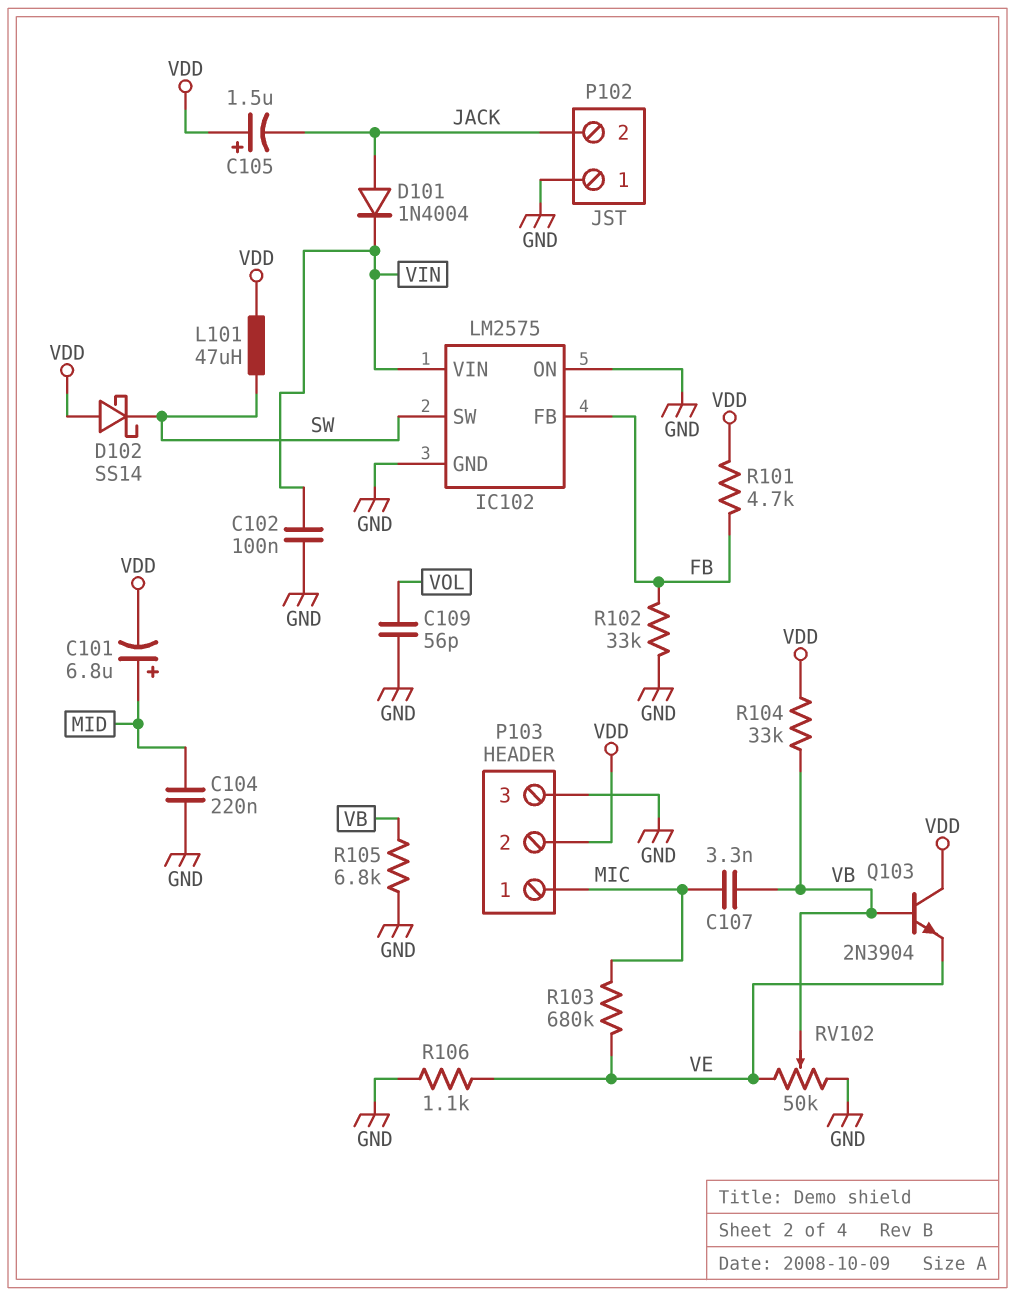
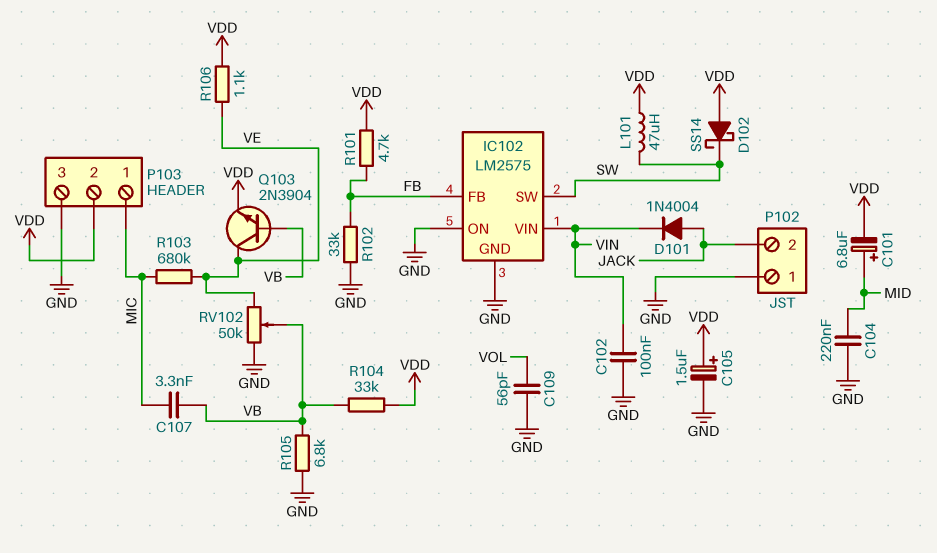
C105: 1.5uF (plus VDD, minus JACK) -> 1.5uF (plus VDD, minus GND)
Q103: NPN 2N3904 (B VB, C VDD, E VE) -> NPN 2N3904 (B VB, C VE, E VDD)
R106: 1.1k (GND, VE) -> 1.1k (VDD, VE)

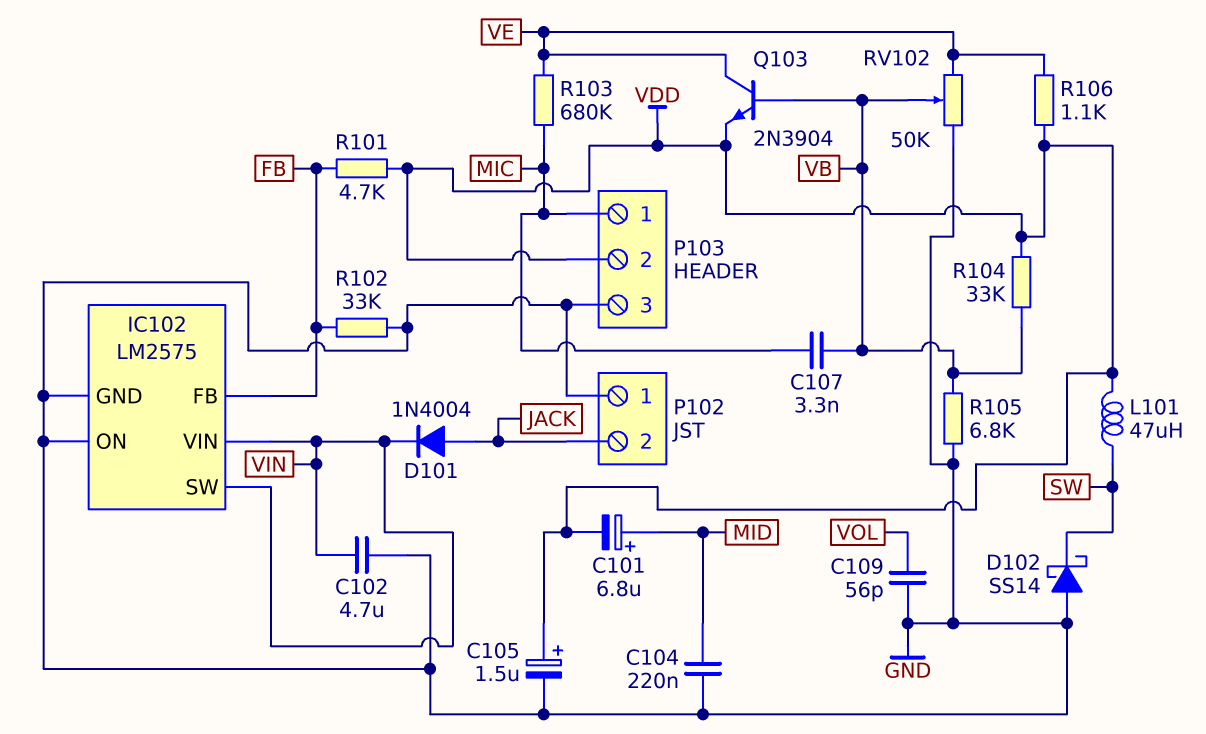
C102: 100nF (GND, VIN) -> 4.7uF (GND, VIN)
D102: schottky SS14 (A VDD, K SW) -> schottky SS14 (A GND, K SW)
IC102 pin SW: SW -> VIN

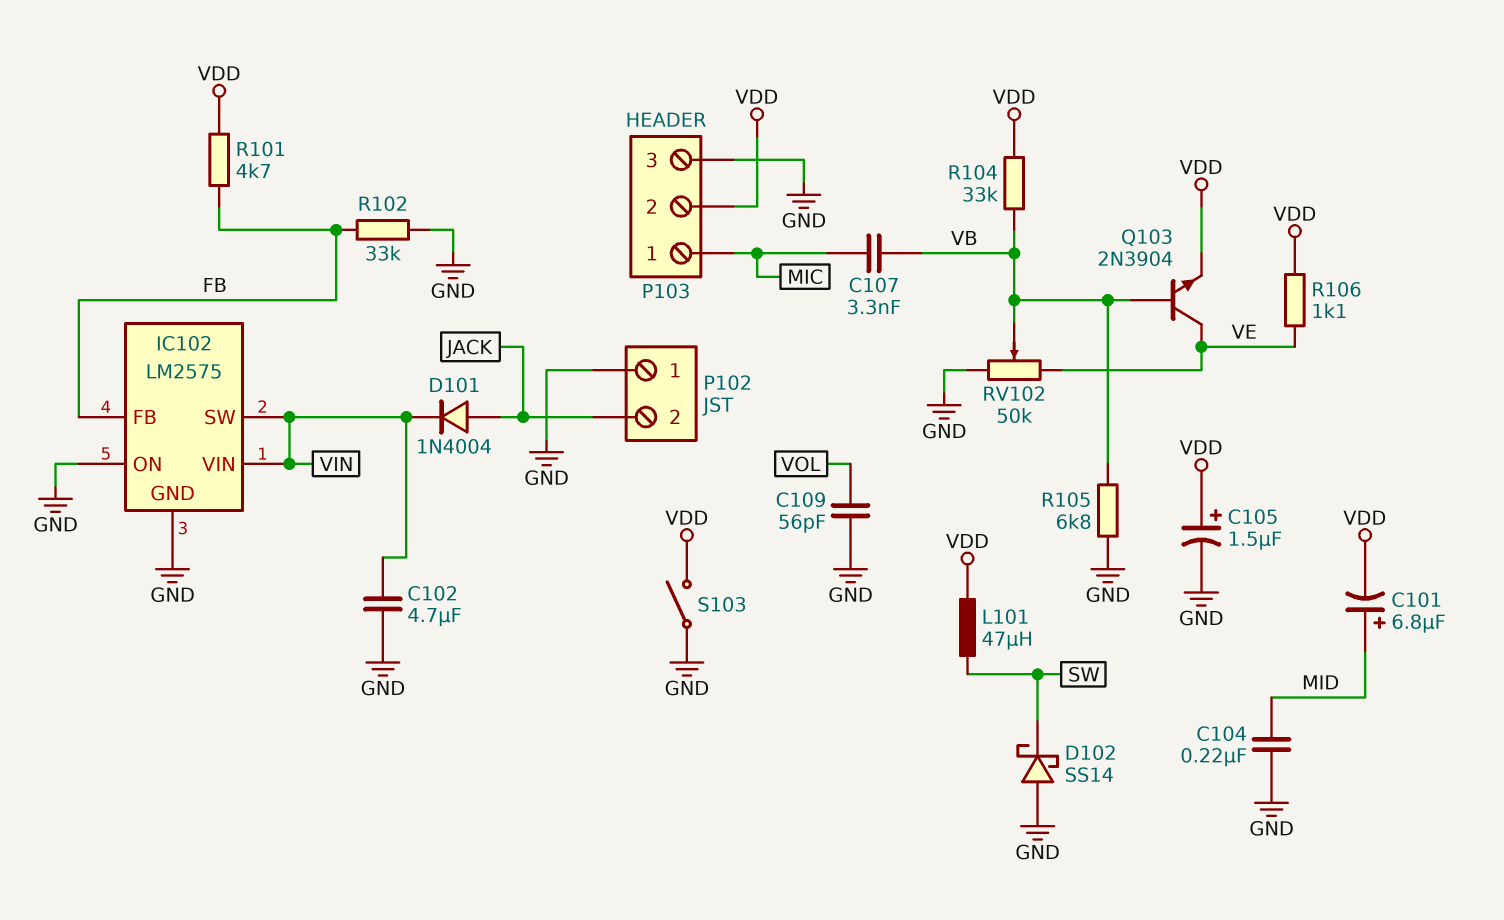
R103: 680k (MIC, VE) -> none
S103: none -> switch (GND, VDD)

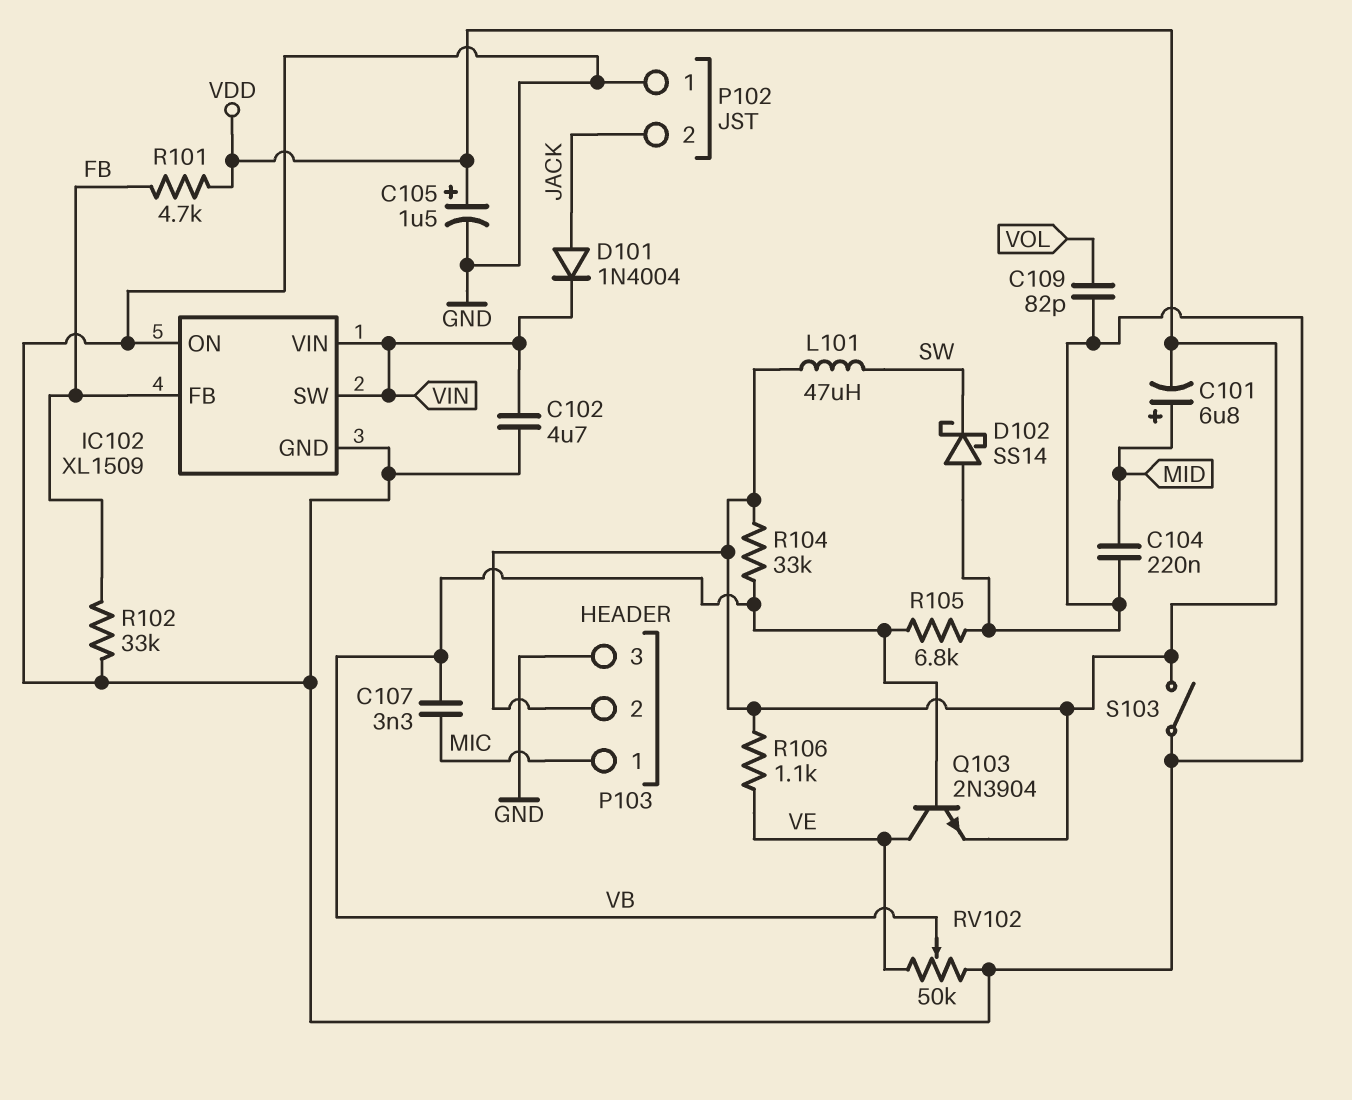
C109: 56pF (GND, VOL) -> 82pF (GND, VOL)
IC102: LM2575 -> XL1509

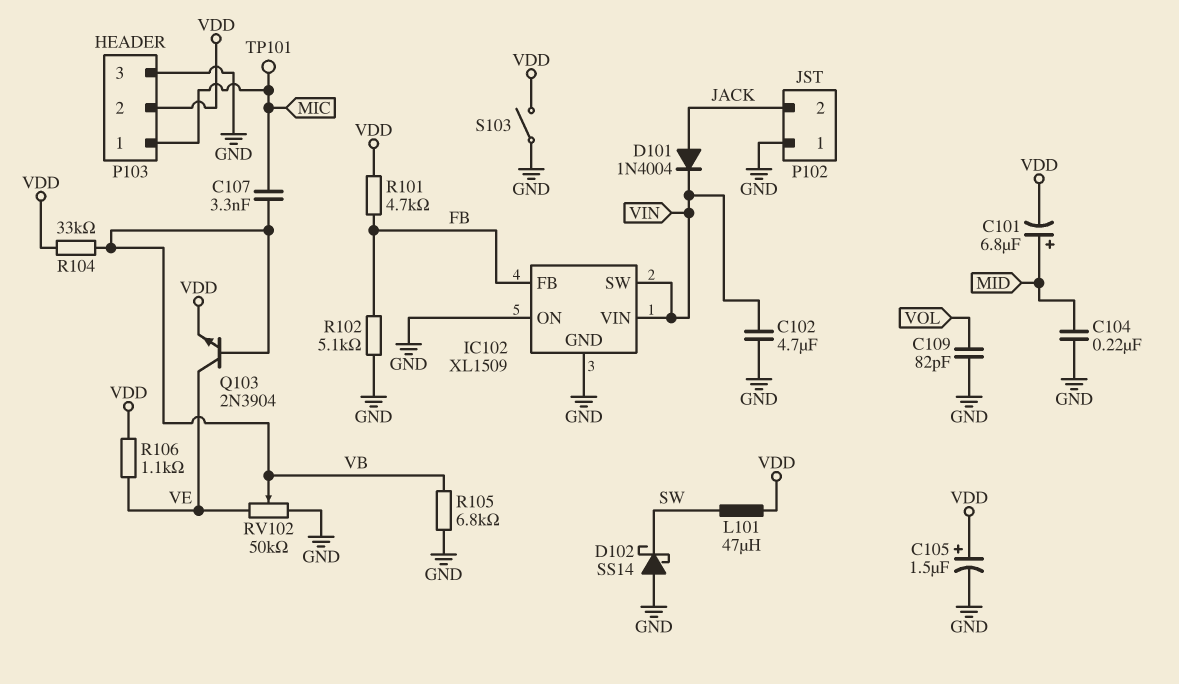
R102: 33k (FB, GND) -> 5.1k (FB, GND)
TP101: none -> test point (MIC)

